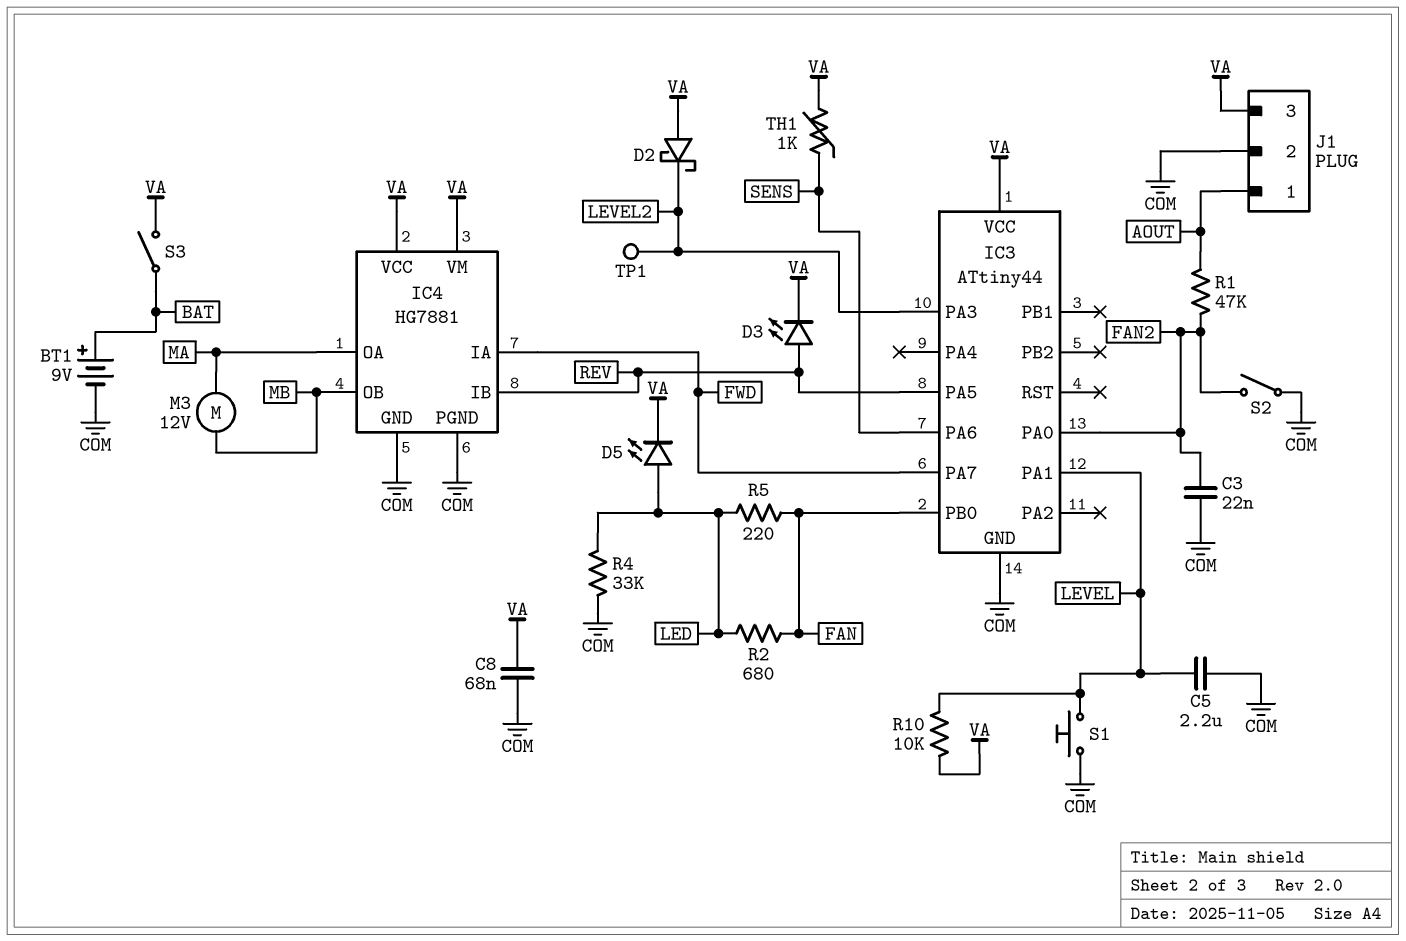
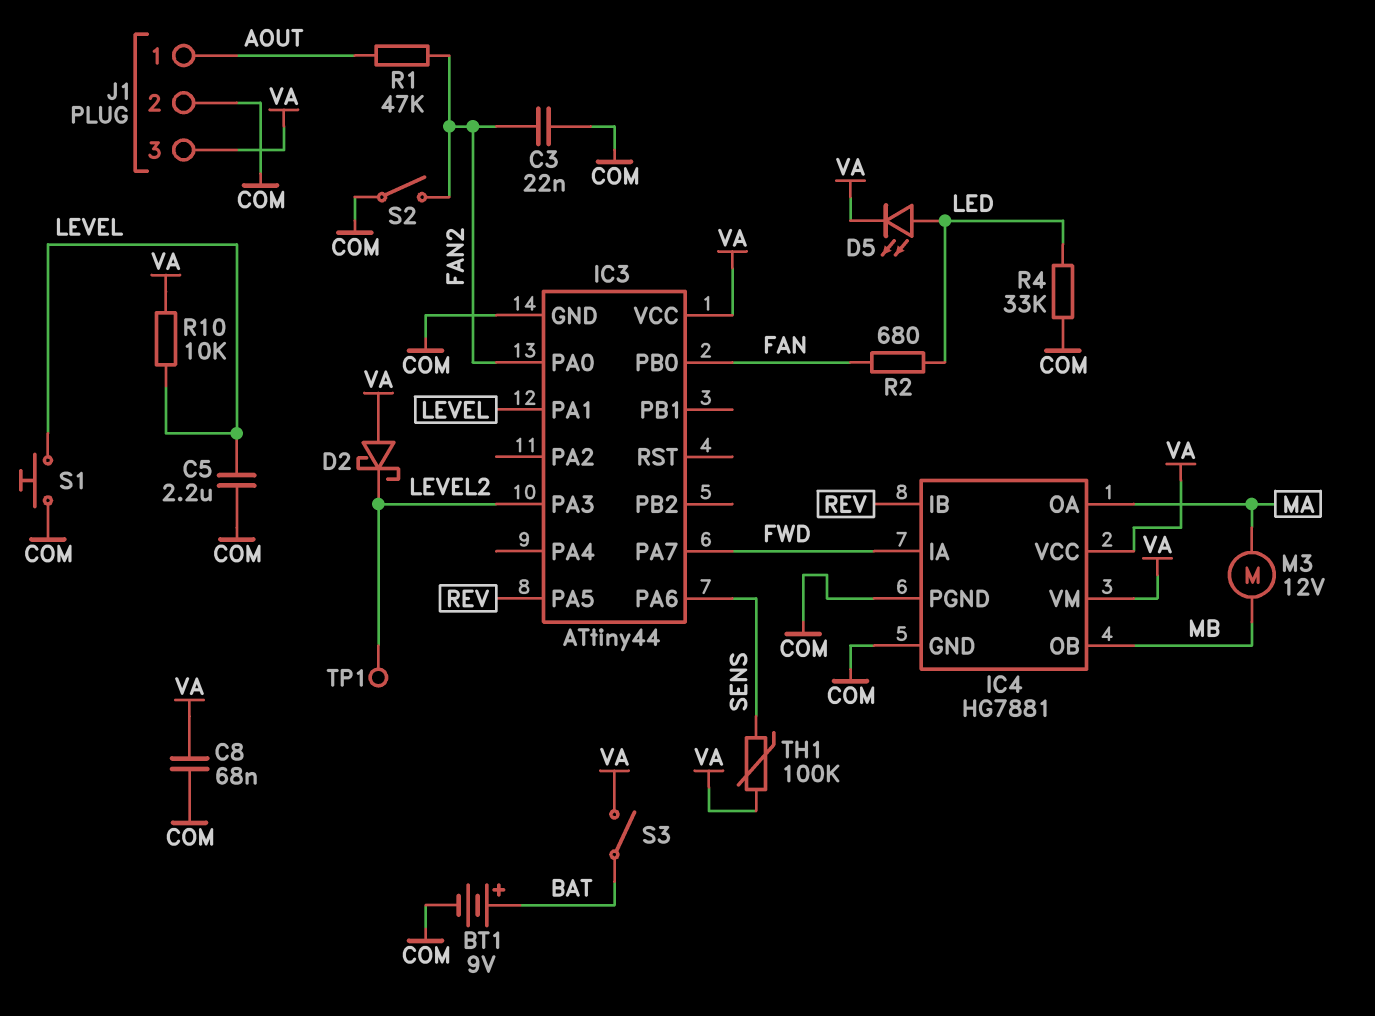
D3: LED (A REV, K VA) -> none
R5: 220 (FAN, LED) -> none
TH1: 1k (SENS, VA) -> 100k (SENS, VA)

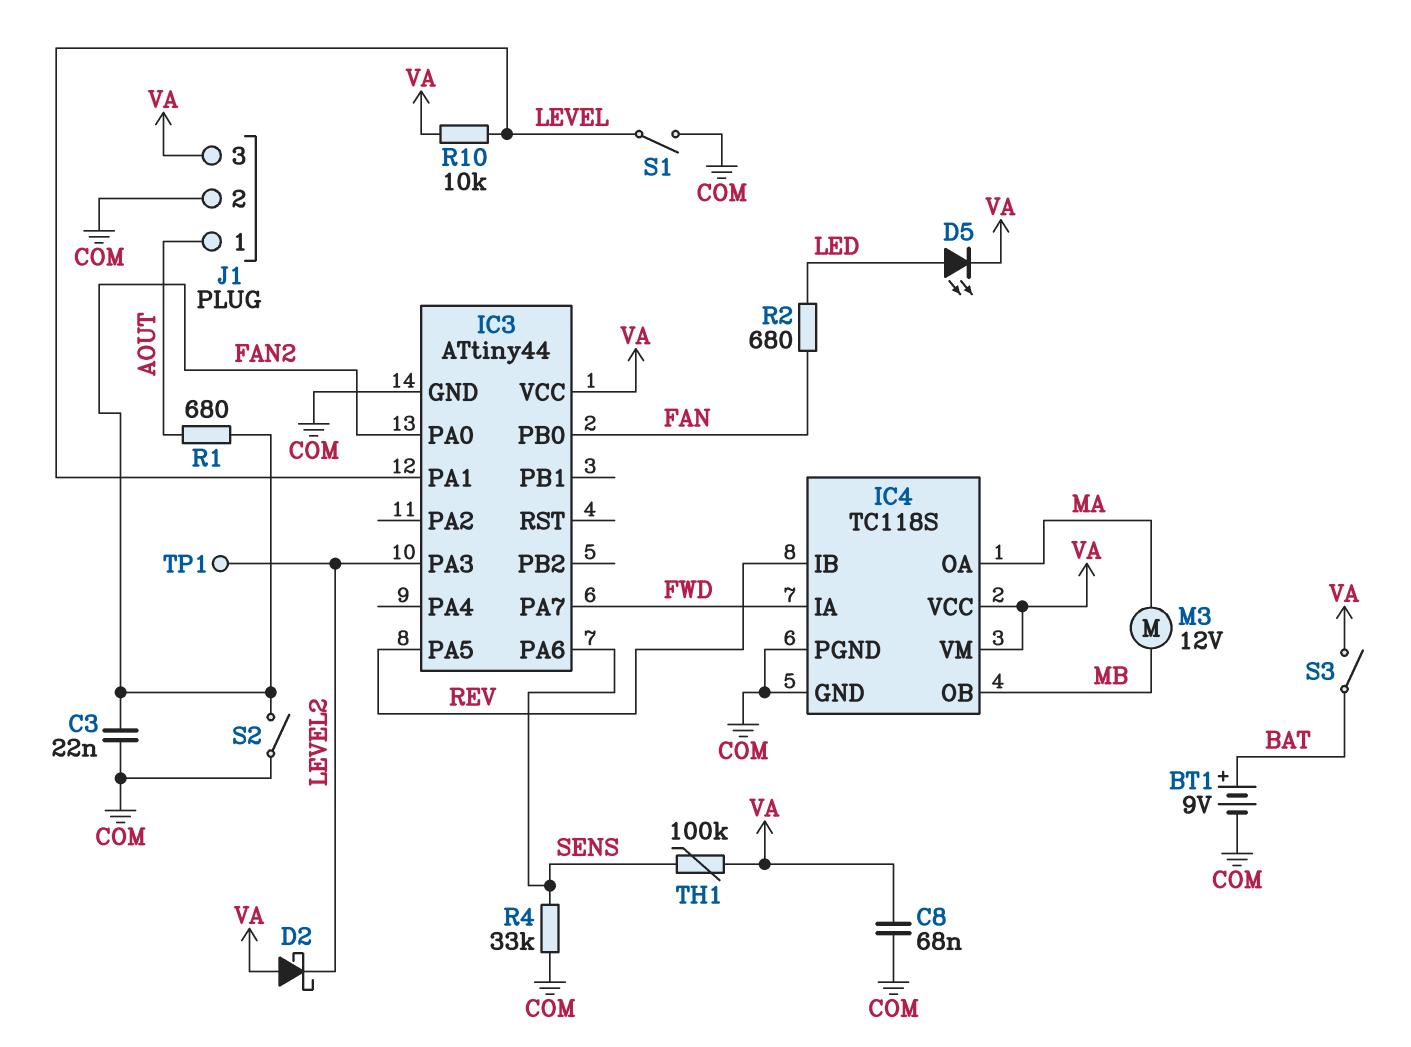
C5: 2.2uF (COM, LEVEL) -> none
IC4: HG7881 -> TC118S
R1: 47k (AOUT, FAN2) -> 680 (AOUT, FAN2)
R4: 33k (COM, LED) -> 33k (COM, SENS)
S1: button (COM, LEVEL) -> switch (COM, LEVEL)

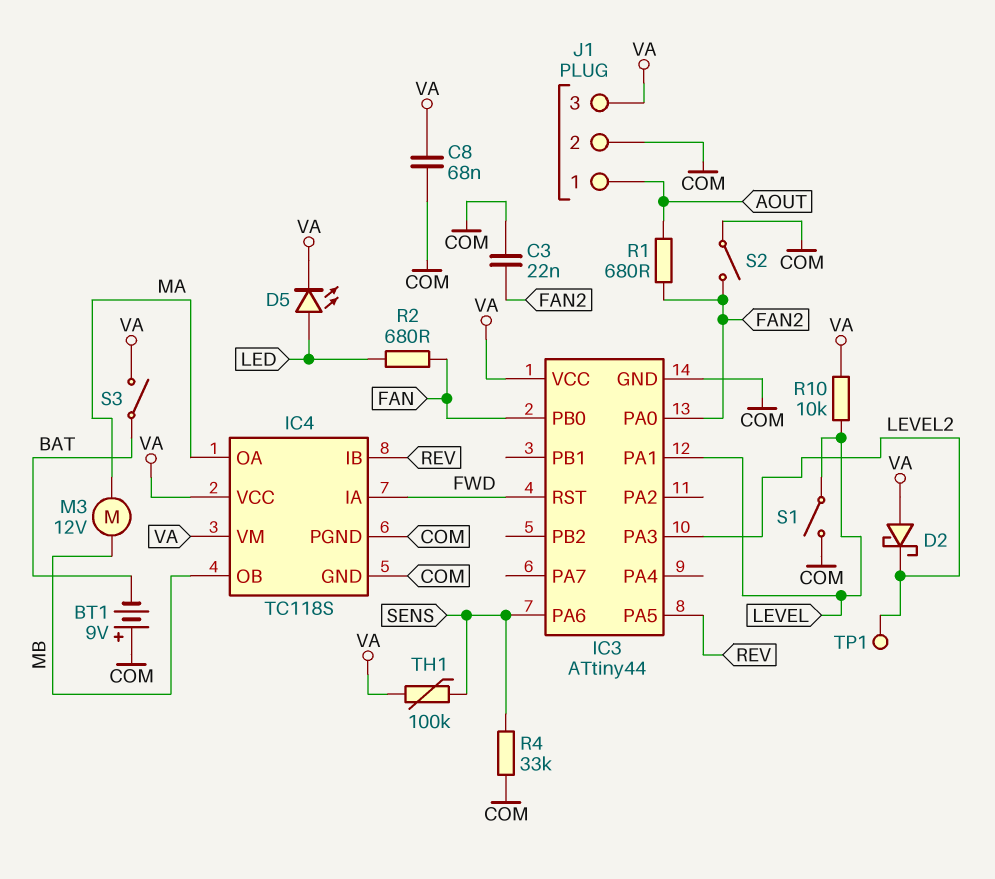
BT1: 9V (plus BAT, minus COM) -> 9V (plus COM, minus BAT)
IC3 pin PA7: FWD -> none
IC3 pin RST: none -> FWD

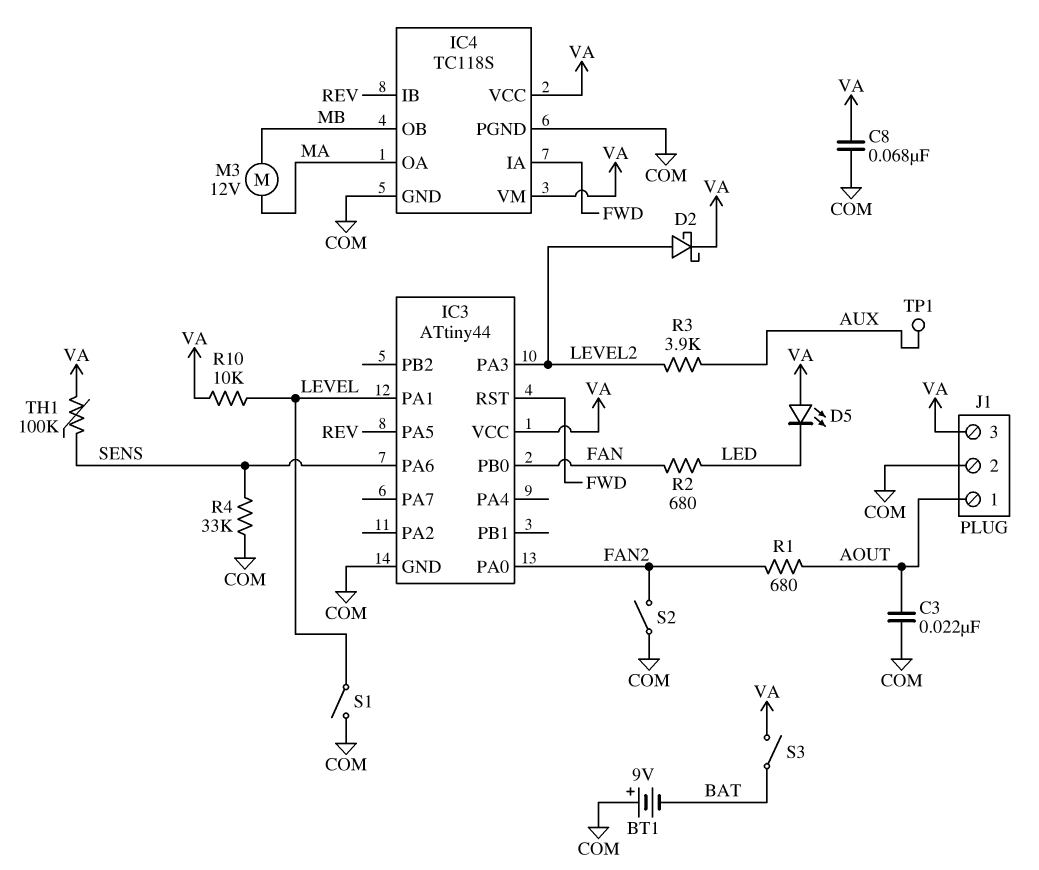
C3: 22nF (COM, FAN2) -> 22nF (AOUT, COM)
D2: schottky (A VA, K LEVEL2) -> schottky (A LEVEL2, K VA)
D5: LED (A LED, K VA) -> LED (A VA, K LED)
R3: none -> 3.9k (AUX, LEVEL2)
TP1: test point (LEVEL2) -> test point (AUX)

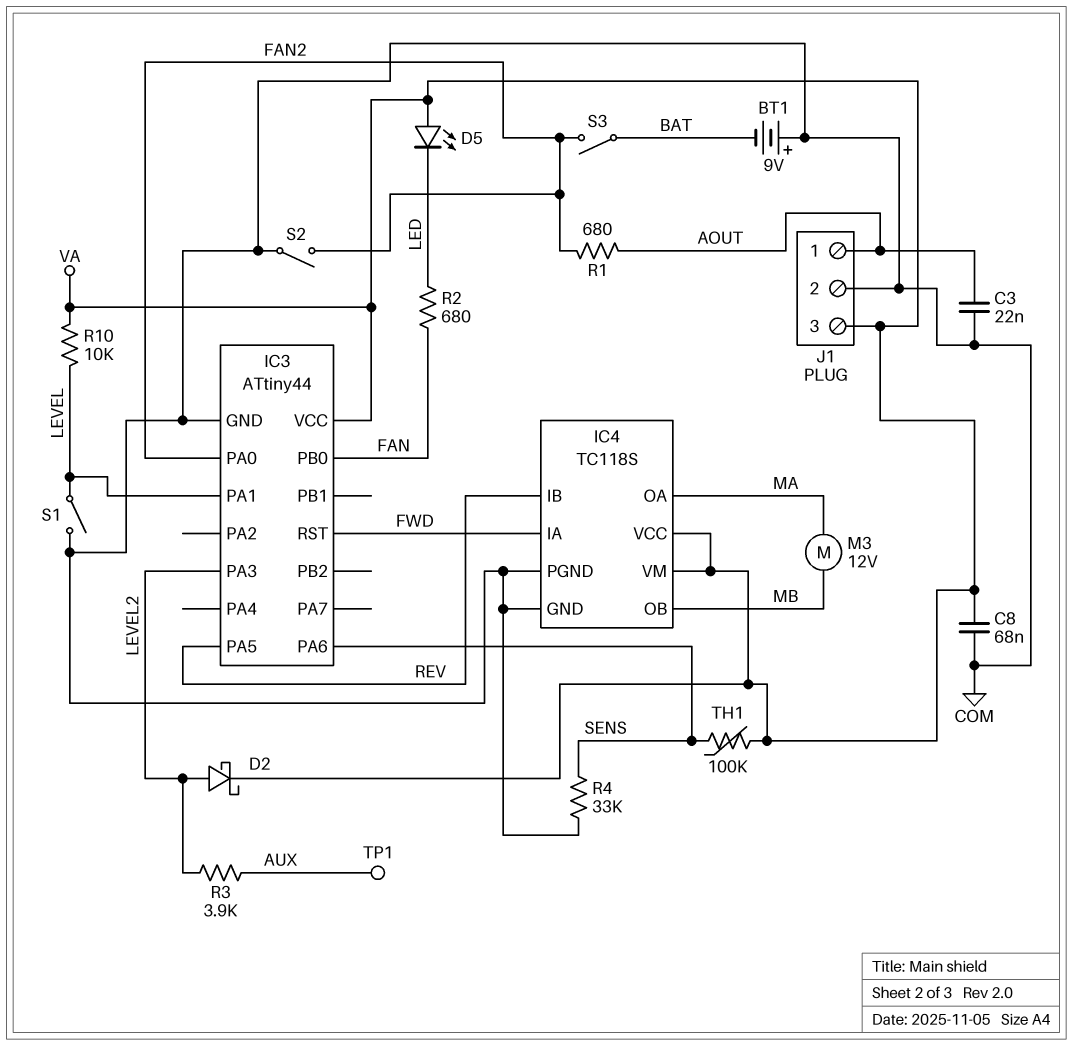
S3: switch (BAT, VA) -> switch (BAT, FAN2)

